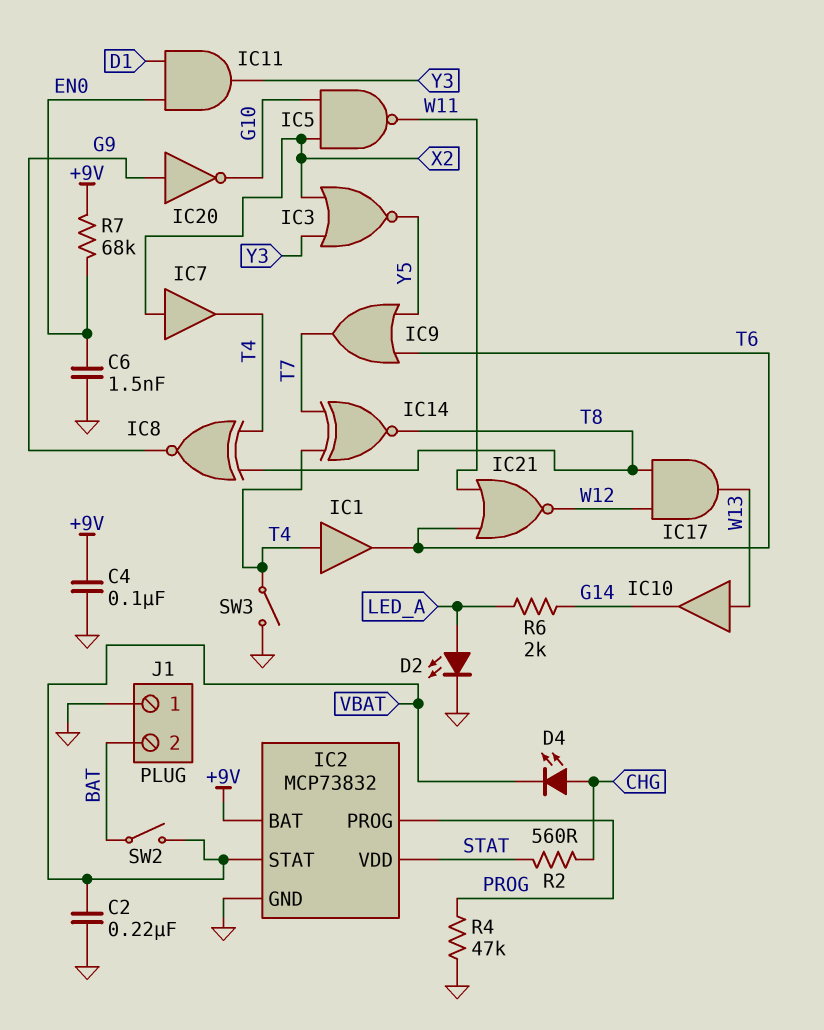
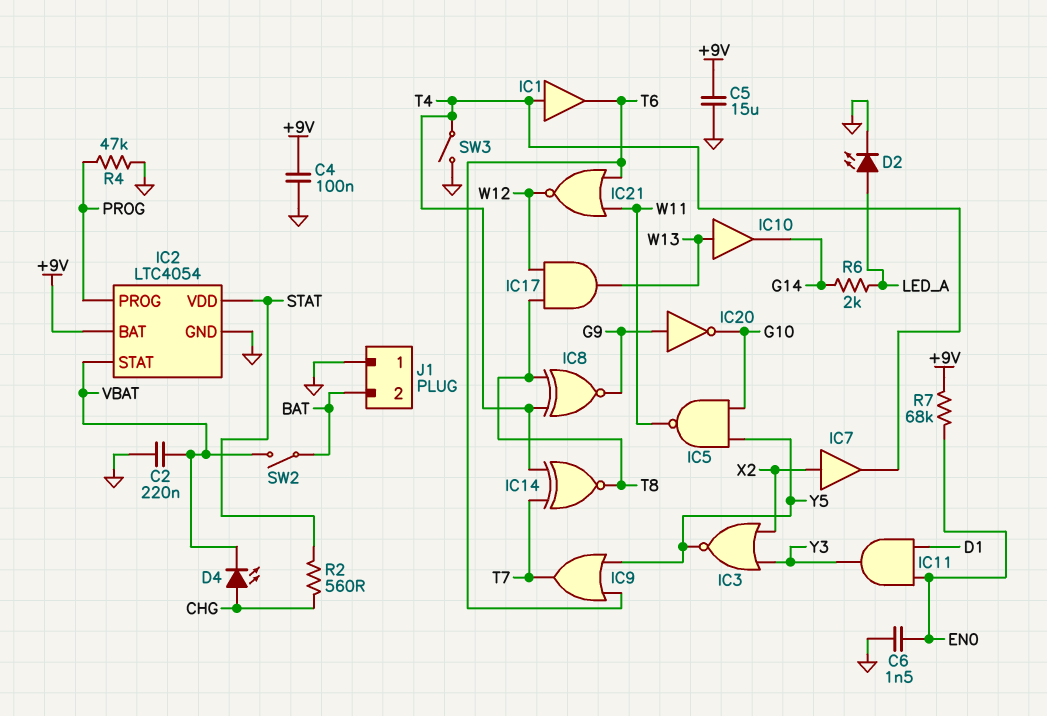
C5: none -> 15uF (+9V, GND)
IC2: MCP73832 -> LTC4054
IC5: NAND (in G10, in X2, out W11) -> NAND (in G10, in Y5, out W11)

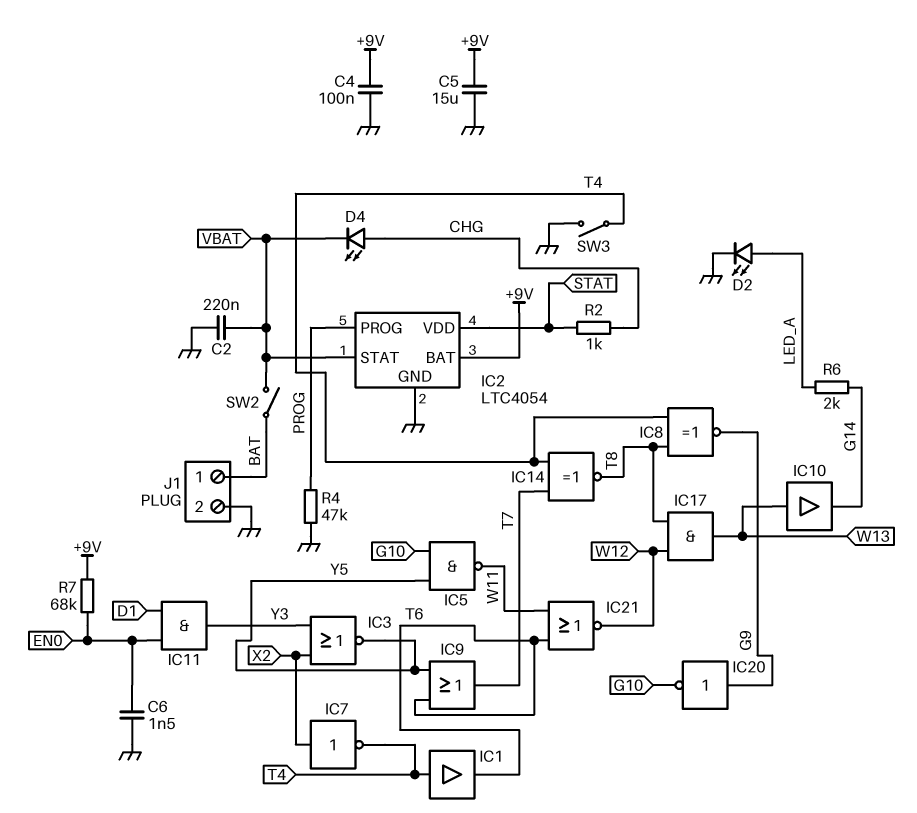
IC7: buffer (in X2, out T4) -> NOT (in X2, out T4)
J1 pin 1: GND -> BAT
J1 pin 2: BAT -> GND
R2: 560 (CHG, STAT) -> 1k (CHG, STAT)

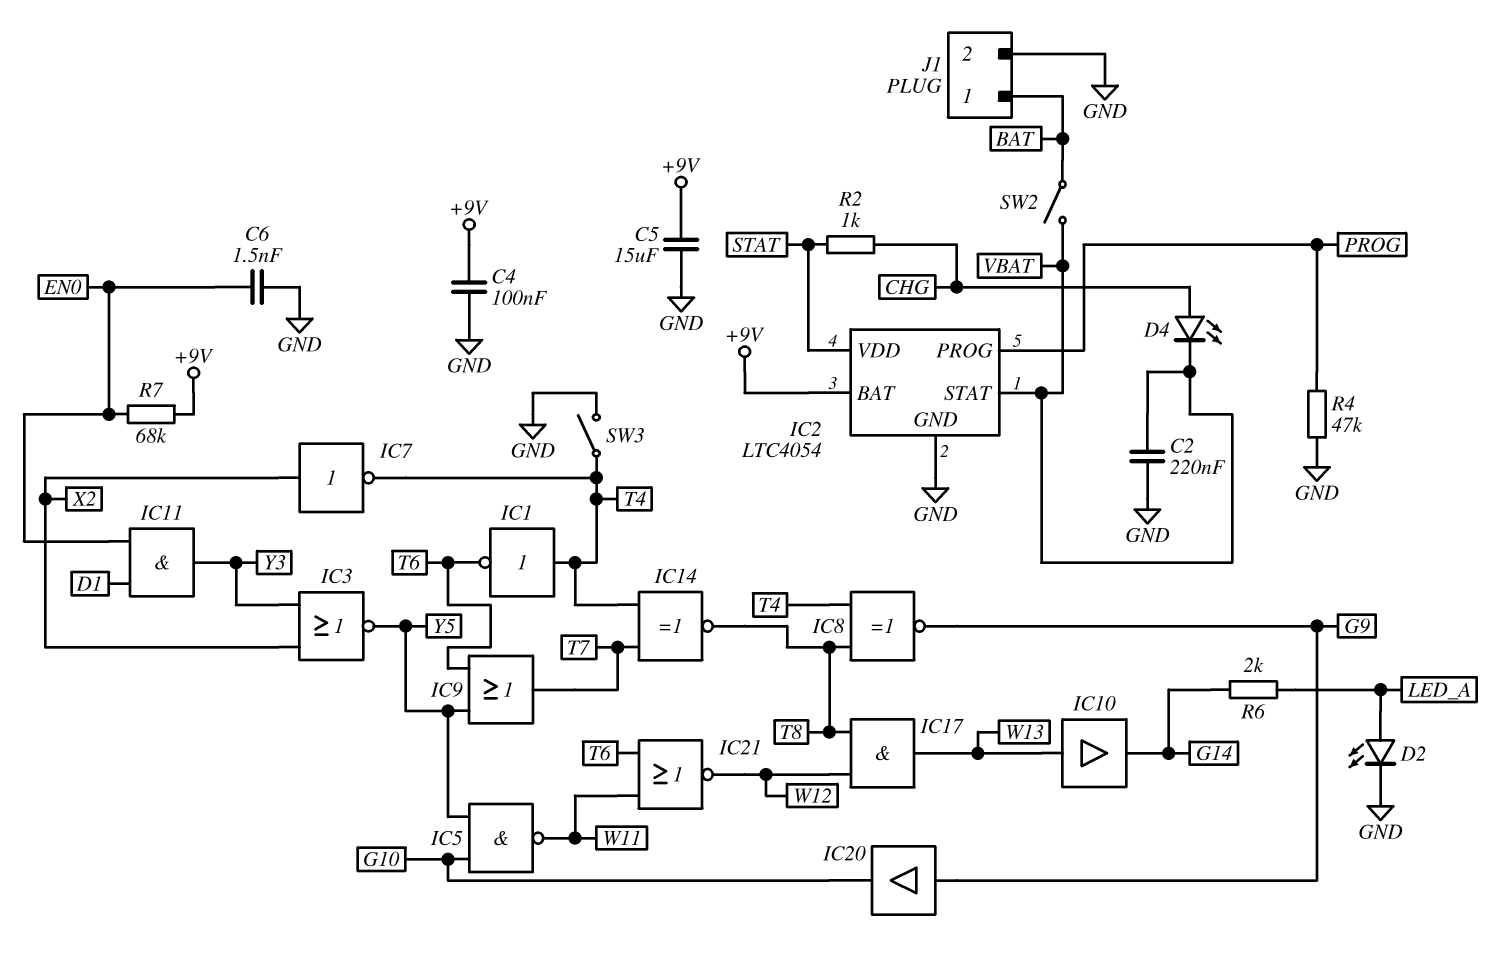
IC1: buffer (in T4, out T6) -> NOT (in T4, out T6)
IC20: NOT (in G9, out G10) -> buffer (in G9, out G10)

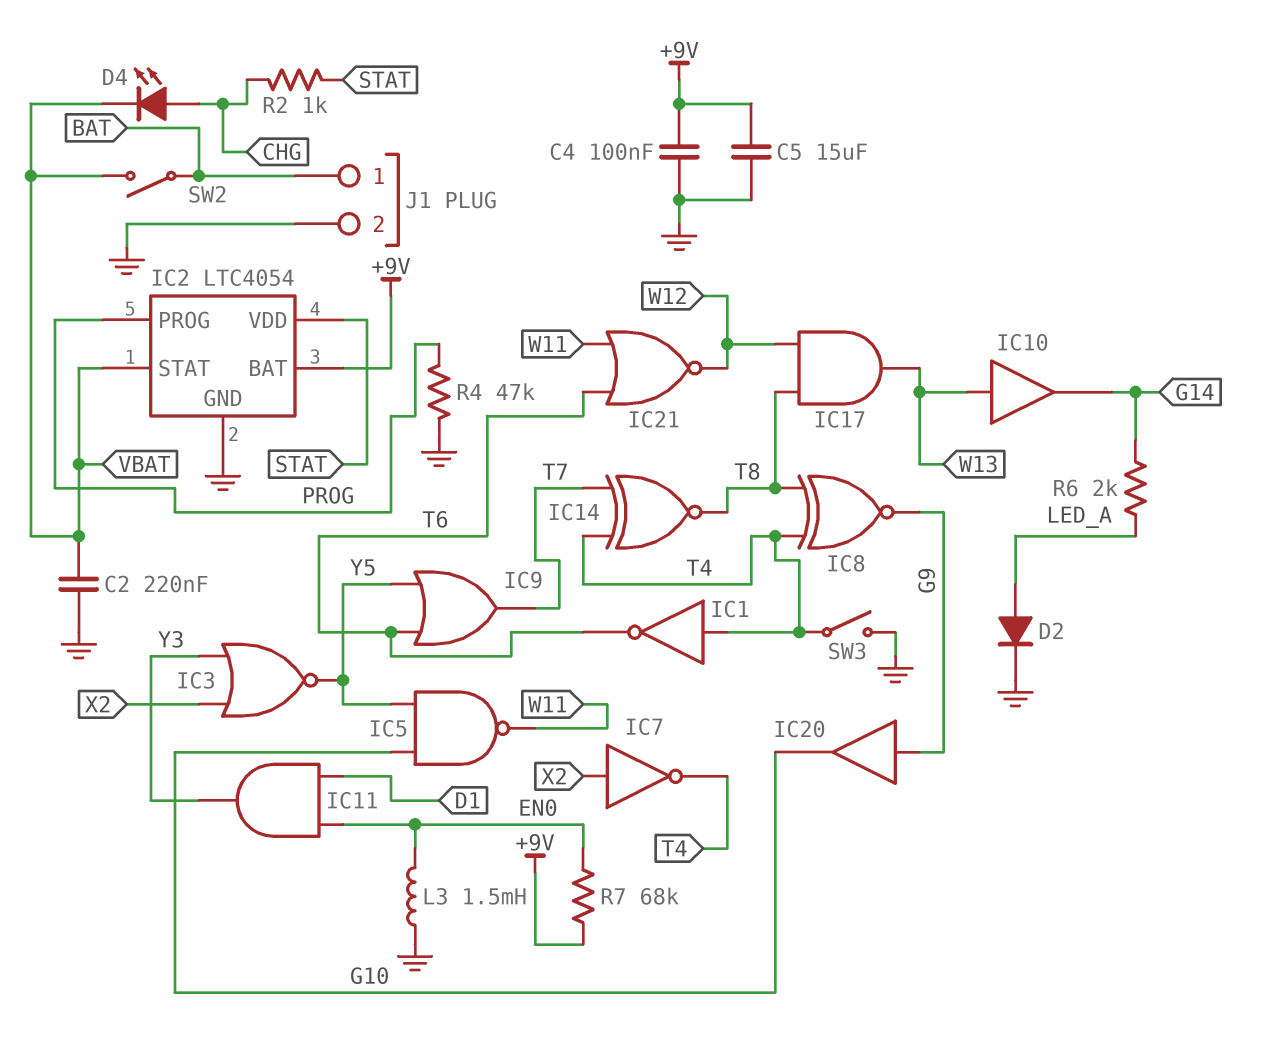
C6: 1.5nF (EN0, GND) -> none
D2: LED (A LED_A, K GND) -> diode (A LED_A, K GND)
L3: none -> 1.5mH (EN0, GND)

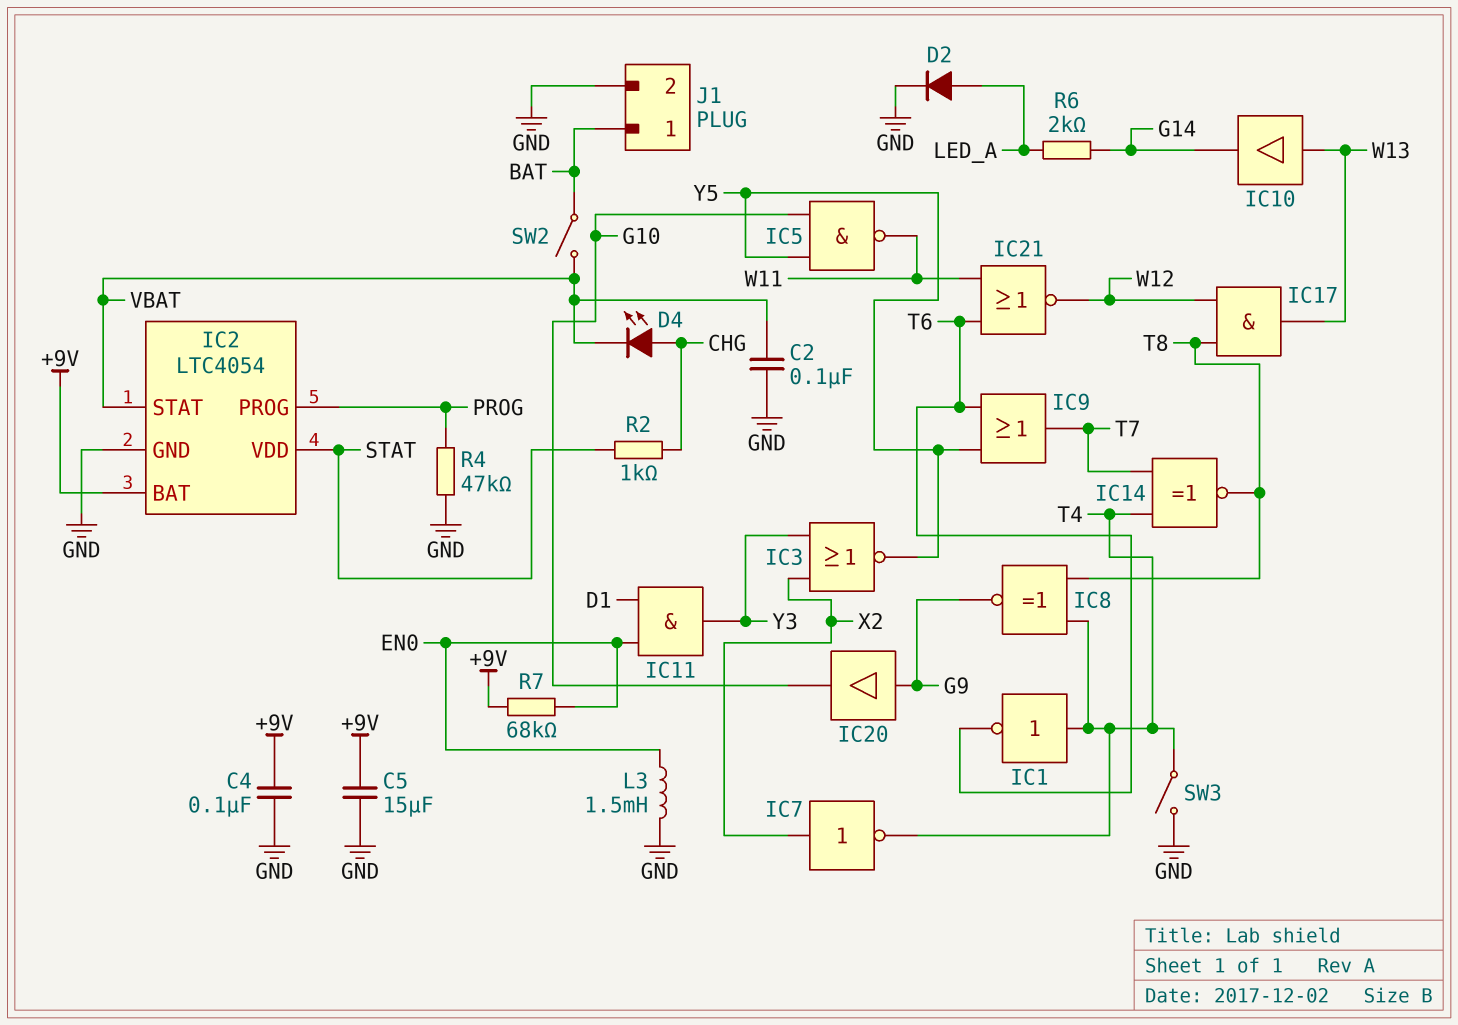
C2: 220nF (GND, VBAT) -> 100nF (GND, VBAT)

